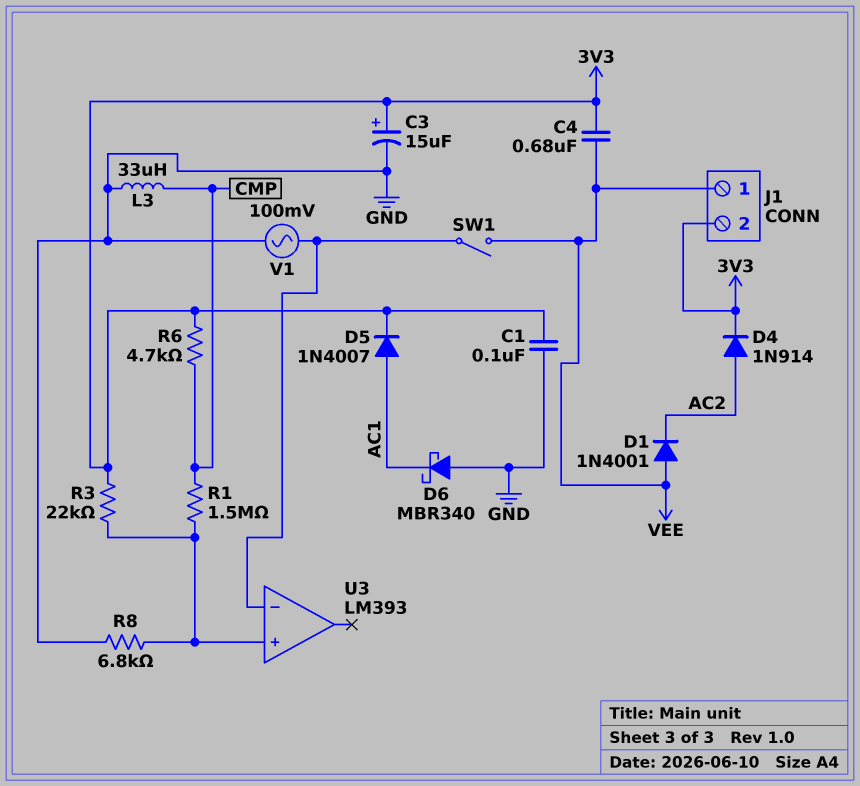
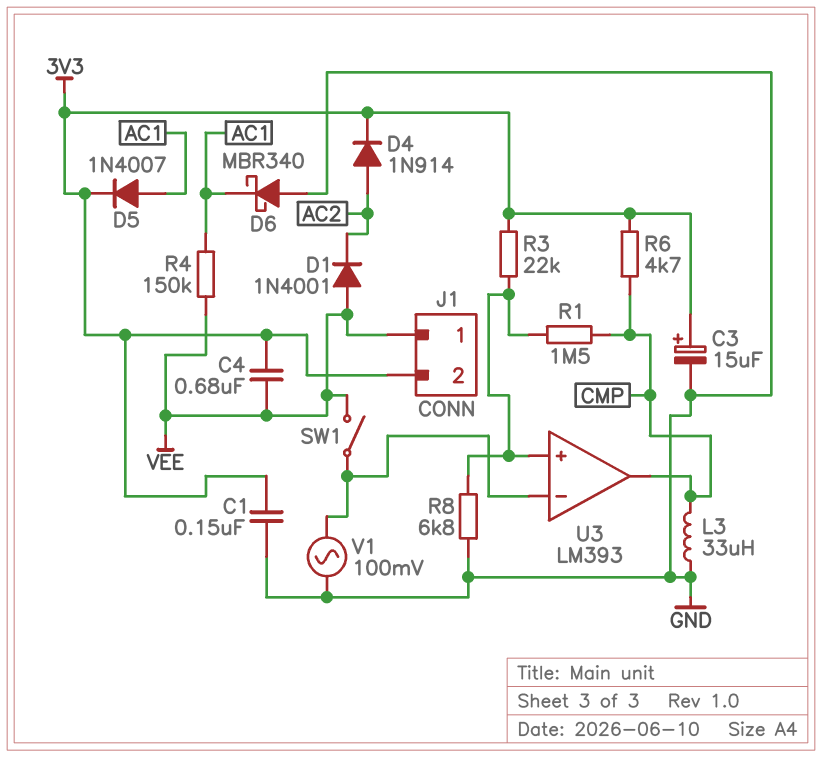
C1: 100nF (3V3, GND) -> 150nF (3V3, GND)
R4: none -> 150k (AC1, VEE)
U3 pin out: none -> CMP

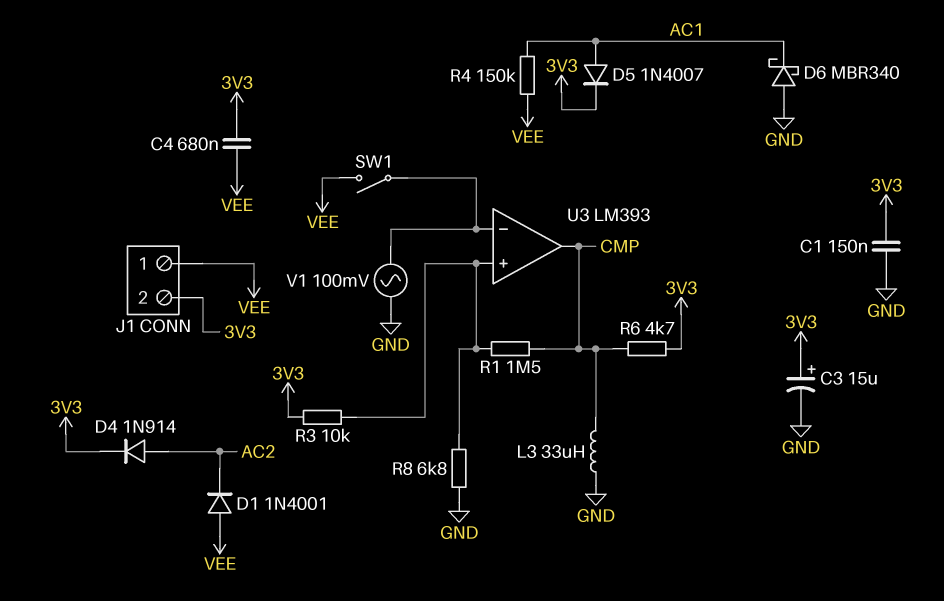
R3: 22k (3V3, U3/in+) -> 10k (3V3, U3/in+)

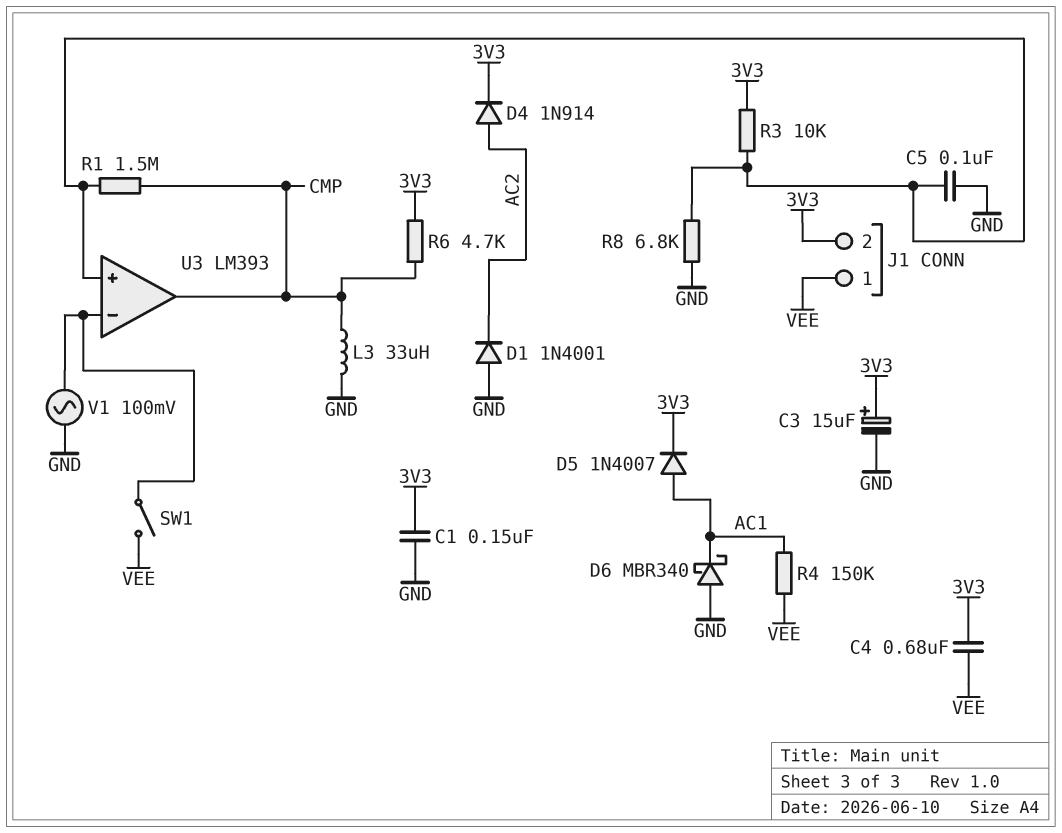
C5: none -> 100nF (GND, U3/in+)
D1: diode 1N4001 (A VEE, K AC2) -> diode 1N4001 (A GND, K AC2)

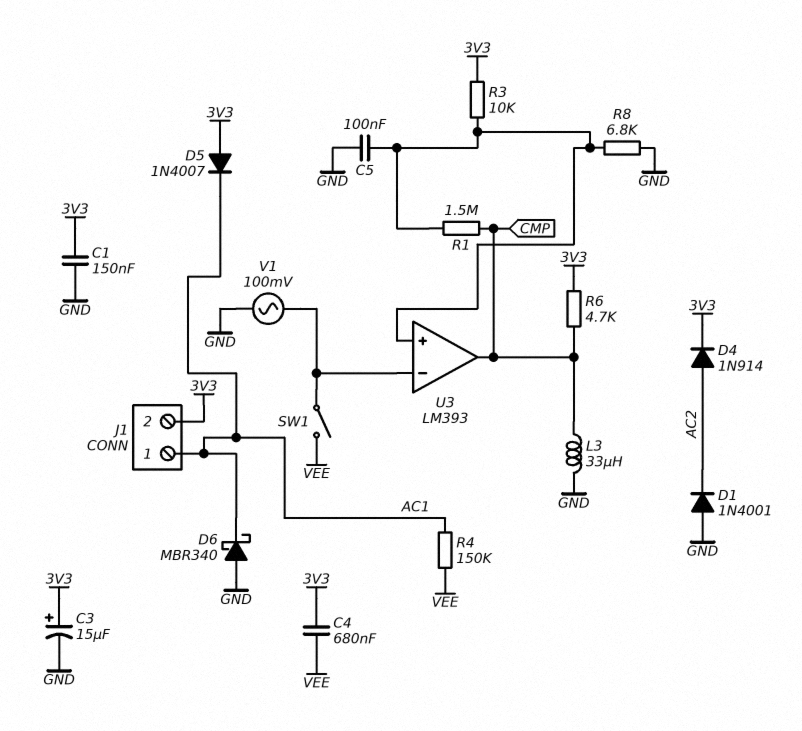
D5: diode 1N4007 (A AC1, K 3V3) -> diode 1N4007 (A 3V3, K AC1)
J1 pin 1: VEE -> AC1

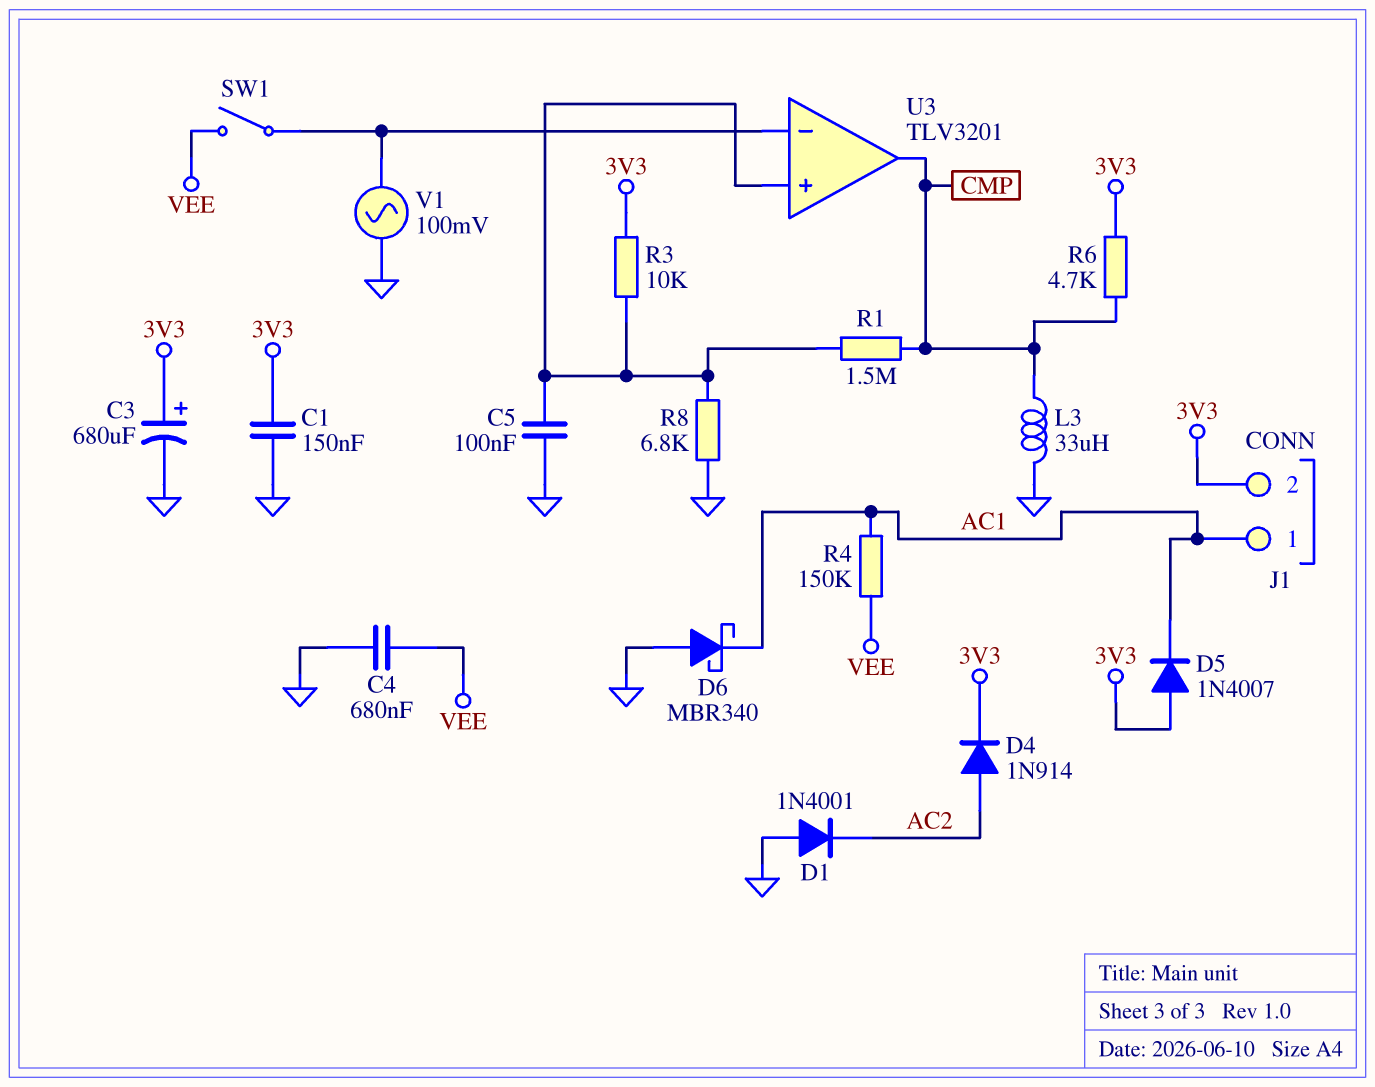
C3: 15uF (plus 3V3, minus GND) -> 680uF (plus 3V3, minus GND)
C4: 680nF (3V3, VEE) -> 680nF (GND, VEE)
U3: LM393 -> TLV3201

